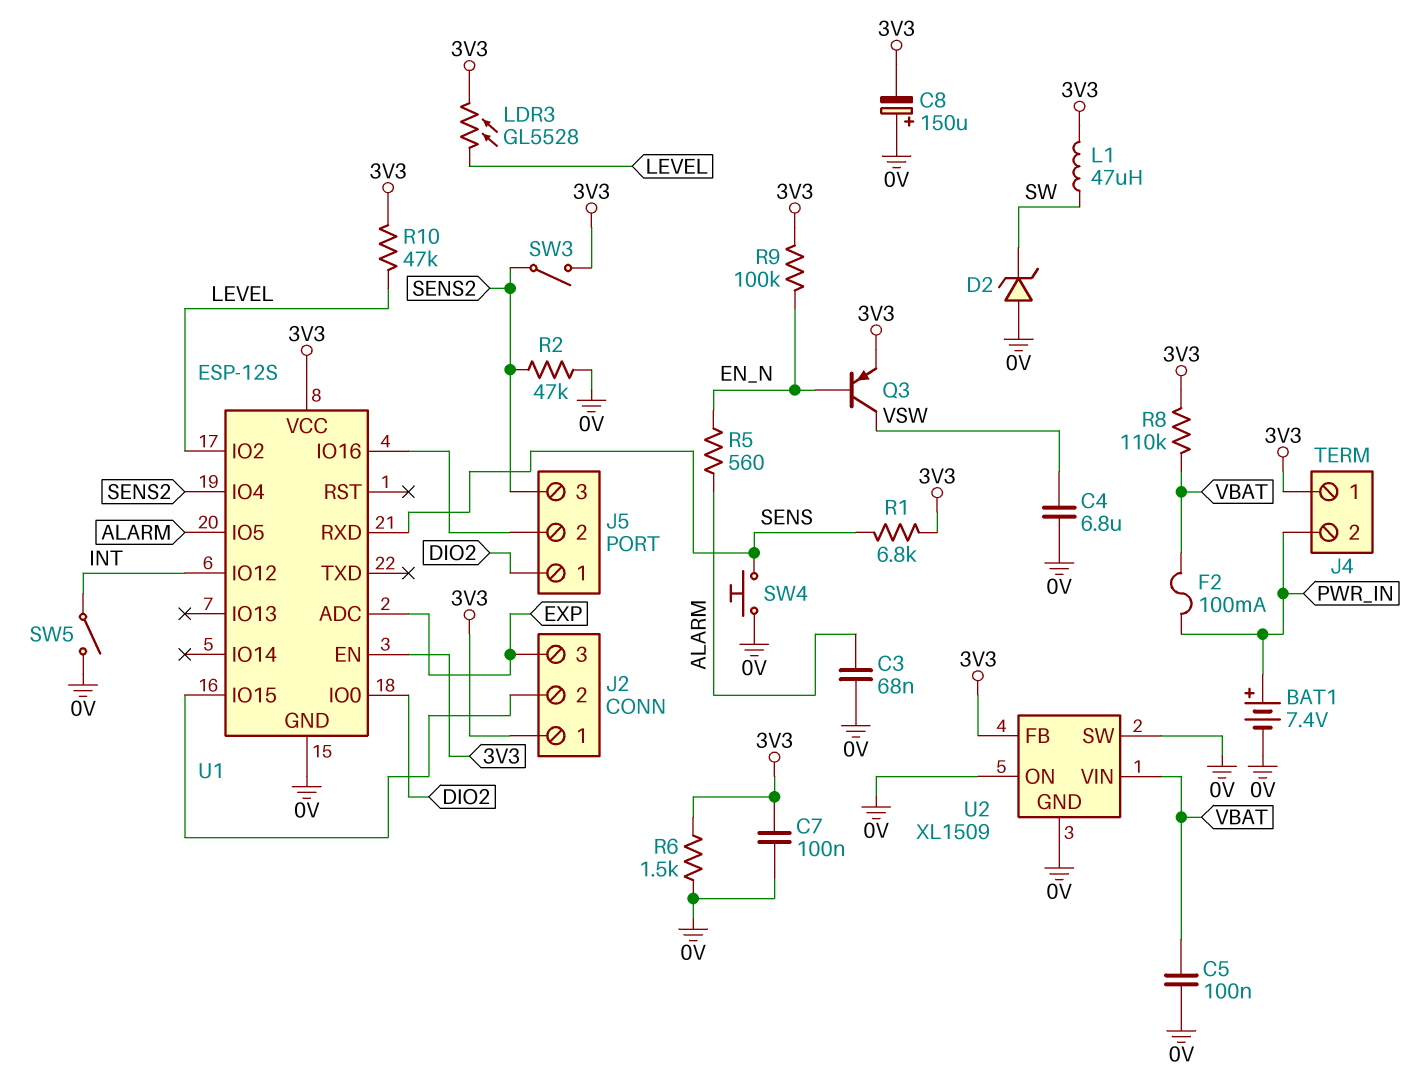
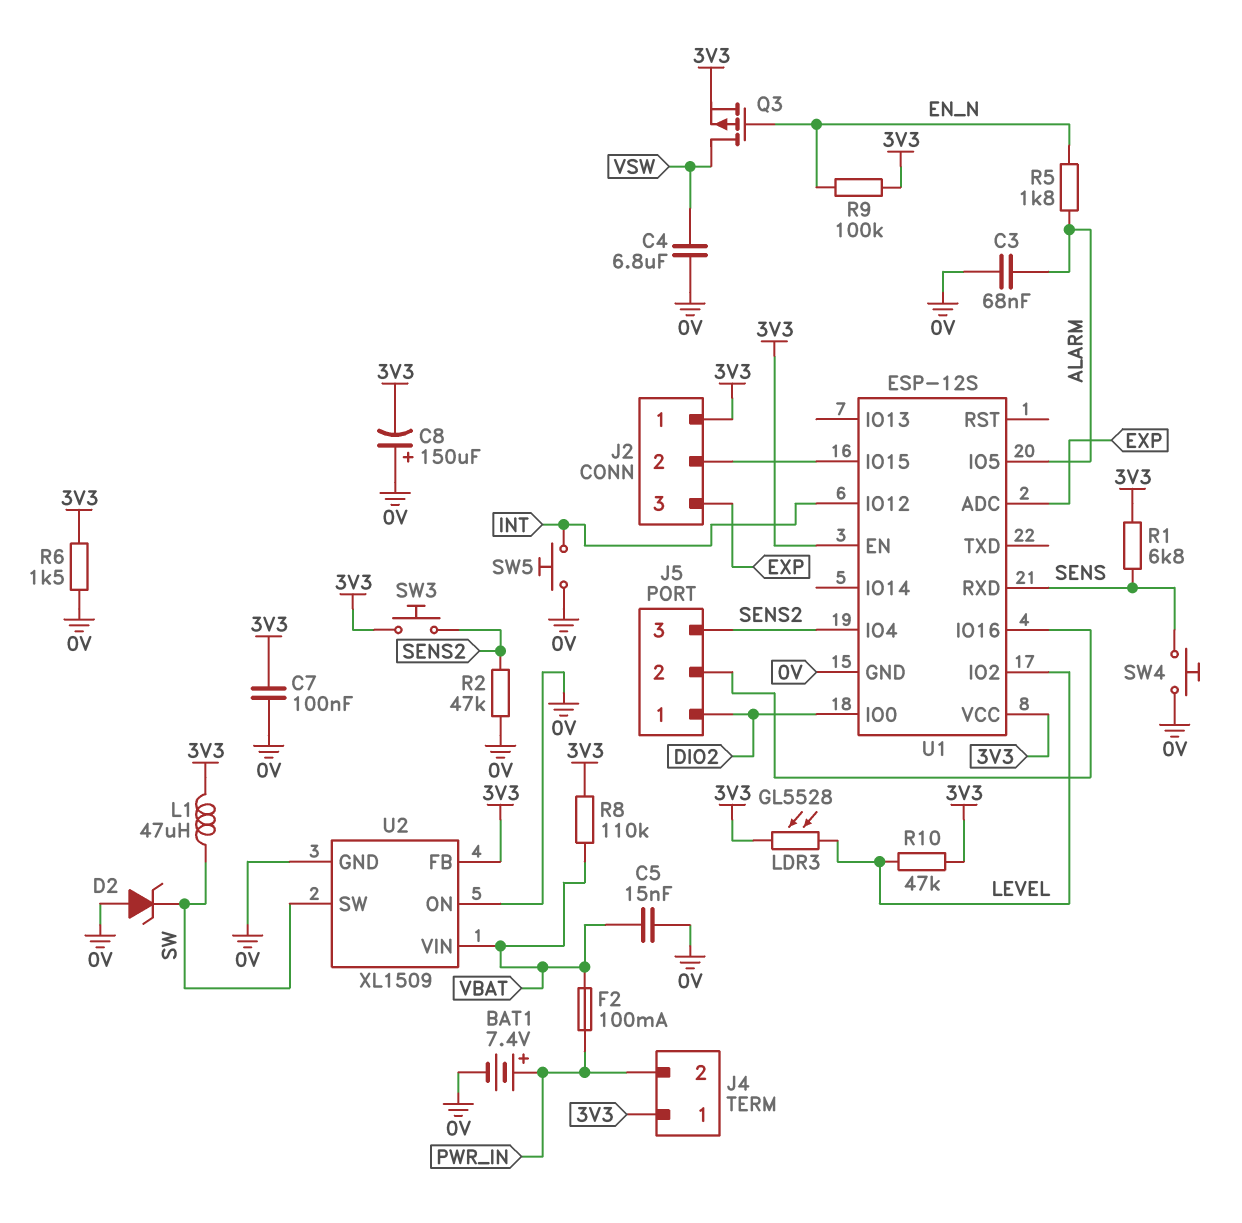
C5: 100nF (0V, VBAT) -> 15nF (0V, VBAT)
Q3: PNP (B EN_N, C VSW, E 3V3) -> PMOS (G EN_N, D VSW, S 3V3)
R5: 560 (ALARM, EN_N) -> 1.8k (ALARM, EN_N)
SW3: switch (3V3, SENS2) -> button (3V3, SENS2)
SW5: switch (0V, INT) -> button (0V, INT)
U2 pin SW: 0V -> SW

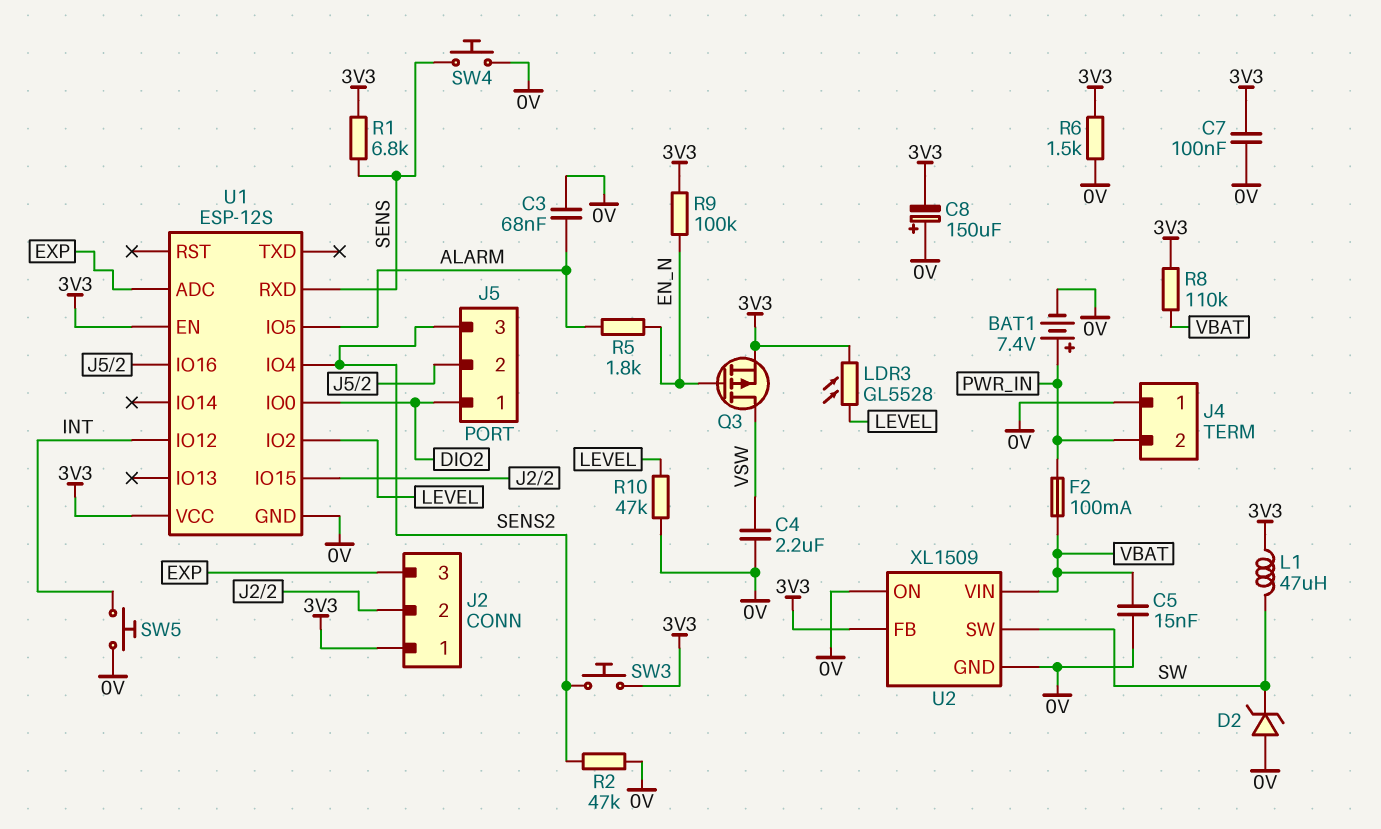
C4: 6.8uF (0V, VSW) -> 2.2uF (0V, VSW)
J4 pin 1: 3V3 -> 0V
R10: 47k (3V3, LEVEL) -> 47k (0V, LEVEL)

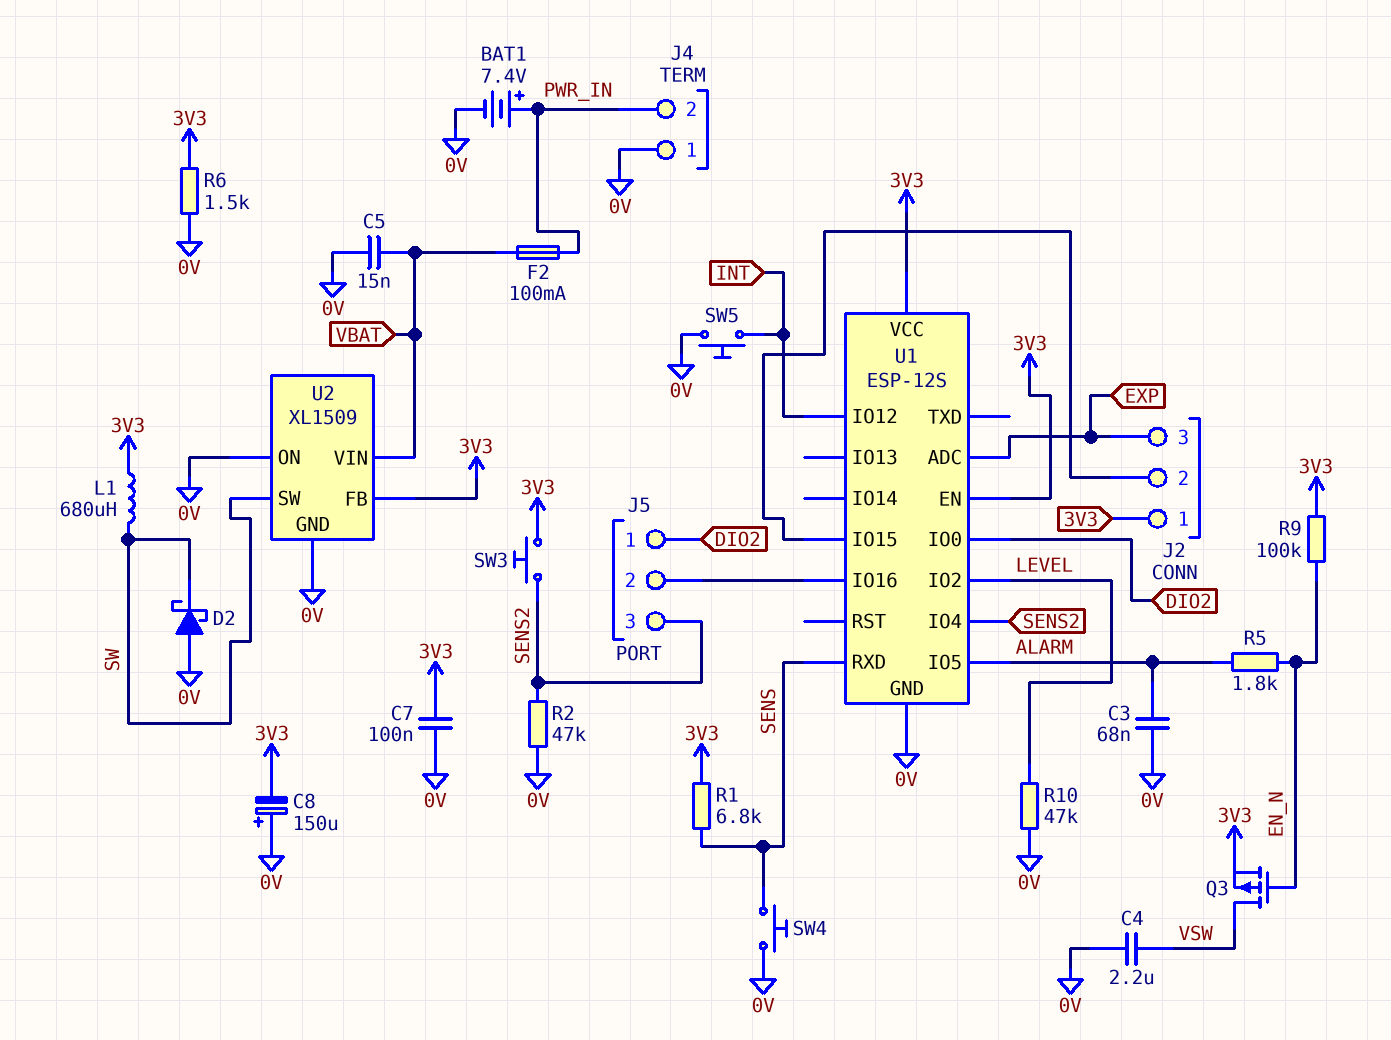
D2: zener (A 0V, K SW) -> schottky (A 0V, K SW)
L1: 47uH (3V3, SW) -> 680uH (3V3, SW)
LDR3: GL5528 (3V3, LEVEL) -> none
R8: 110k (3V3, VBAT) -> none

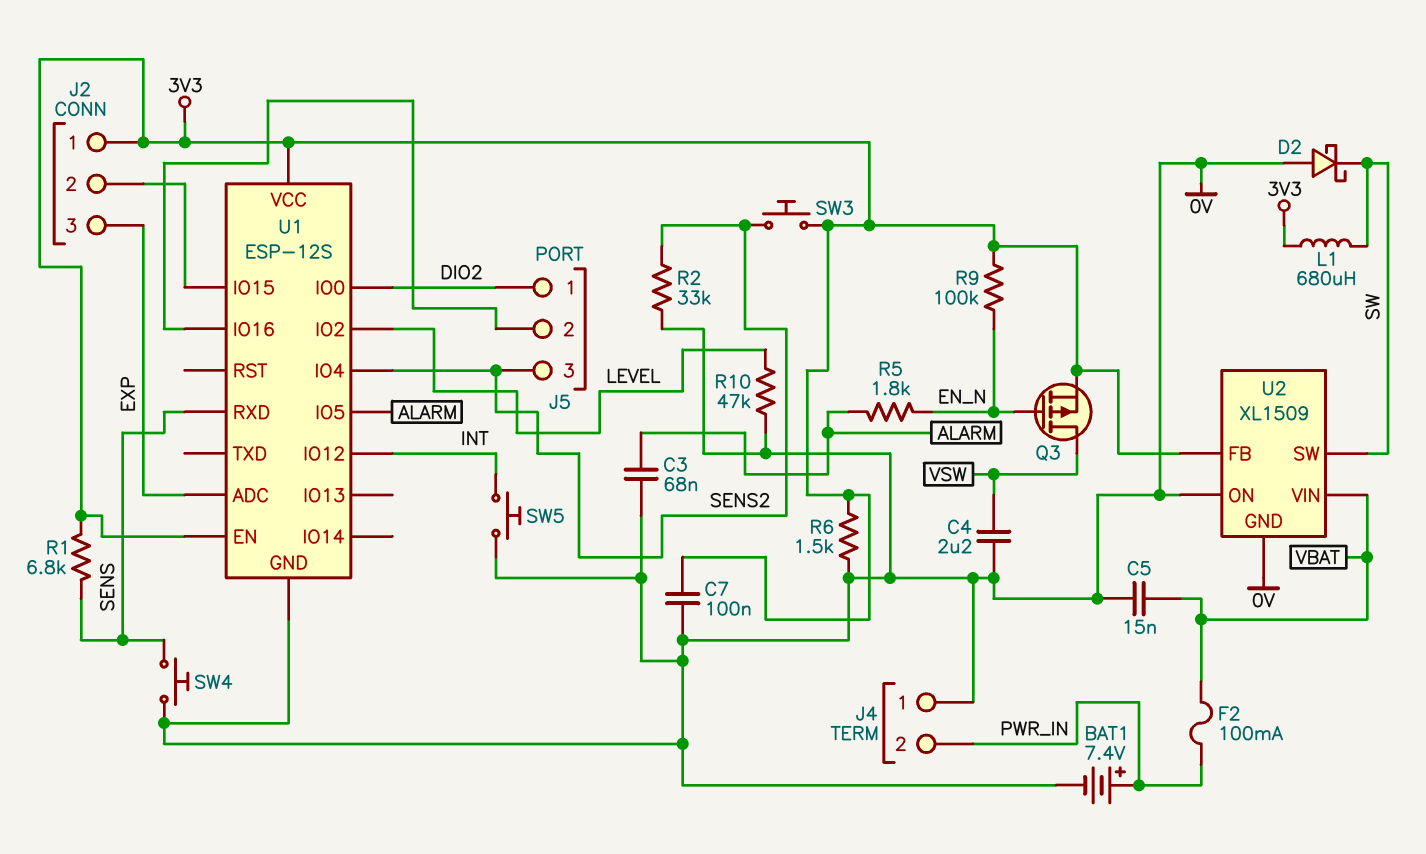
C8: 150uF (plus 0V, minus 3V3) -> none
R2: 47k (0V, SENS2) -> 33k (0V, SENS2)

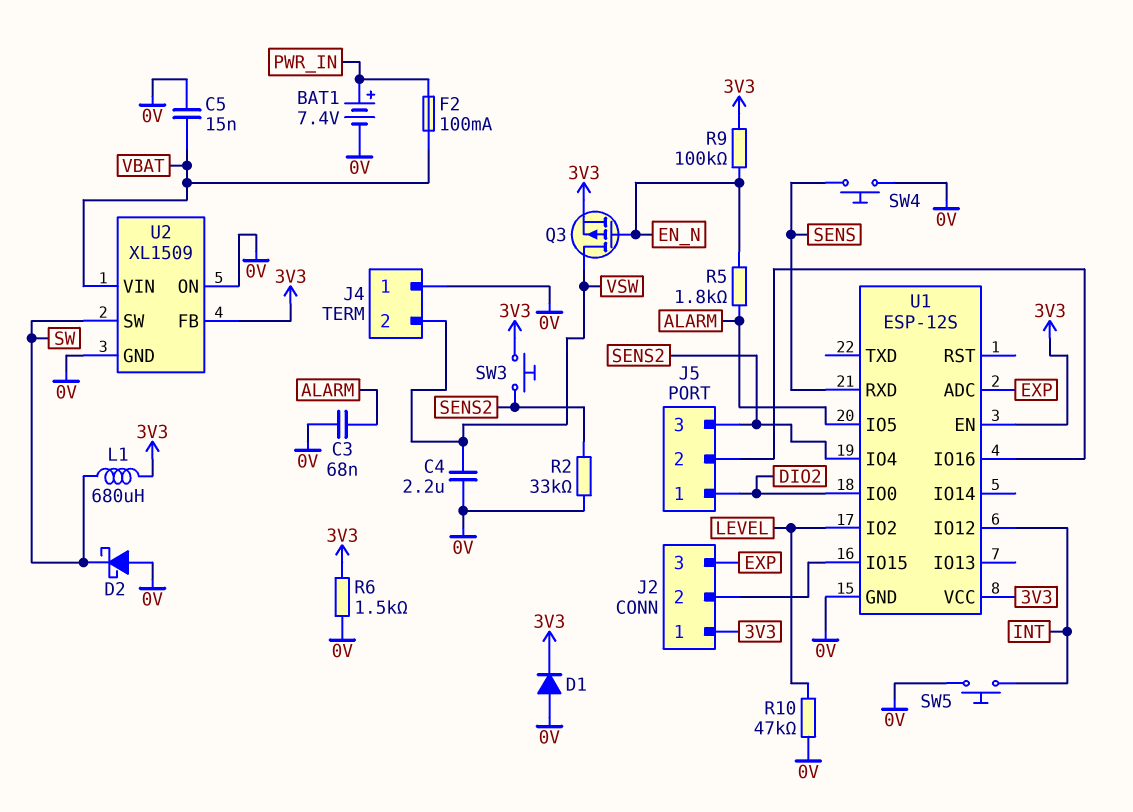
C7: 100nF (0V, 3V3) -> none
D1: none -> diode (A 0V, K 3V3)
J4 pin 2: PWR_IN -> VSW
R1: 6.8k (3V3, SENS) -> none

